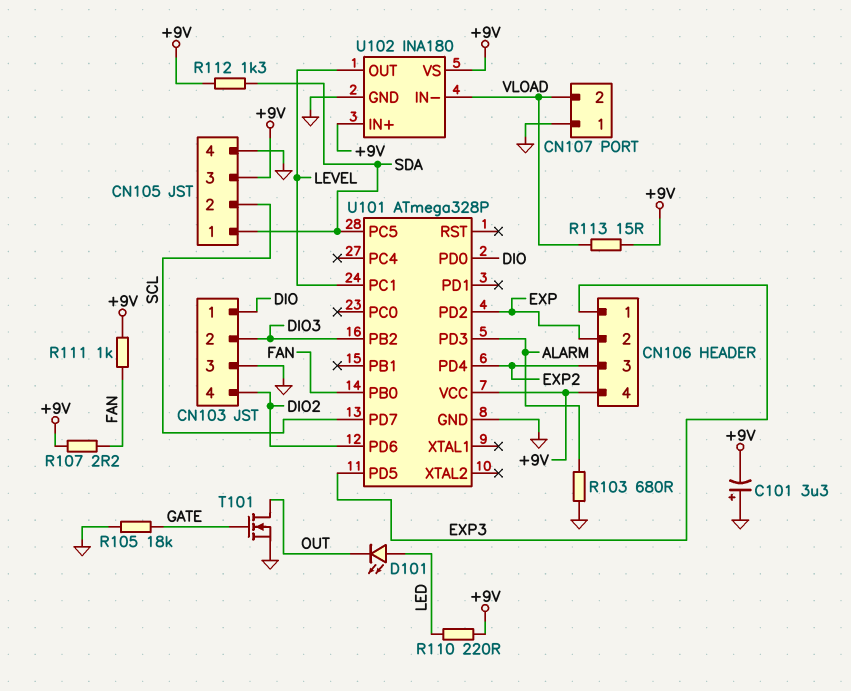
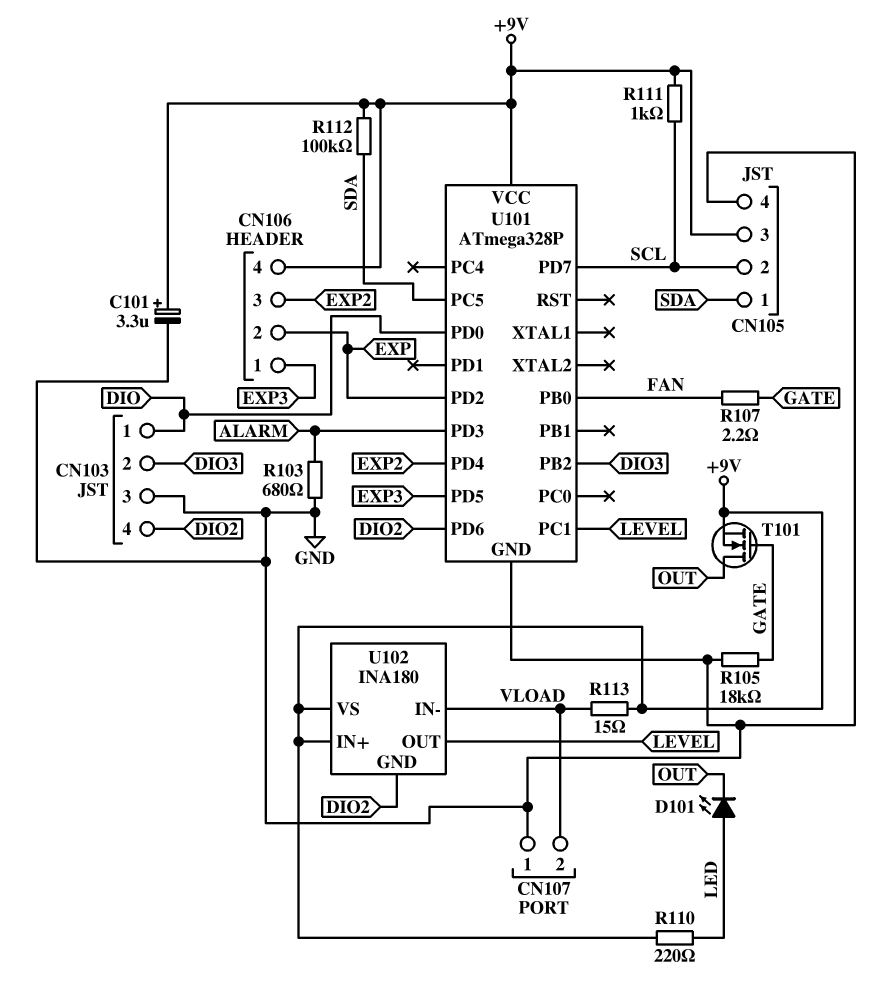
C101: 3.3uF (plus GND, minus +9V) -> 3.3uF (plus +9V, minus GND)
R107: 2.2 (+9V, FAN) -> 2.2 (FAN, GATE)
R111: 1k (+9V, FAN) -> 1k (+9V, SCL)
R112: 1.3k (+9V, SDA) -> 100k (+9V, SDA)
T101: NMOS (G GATE, D OUT, S GND) -> NMOS (G GATE, D OUT, S +9V)
U102 pin GND: GND -> DIO2

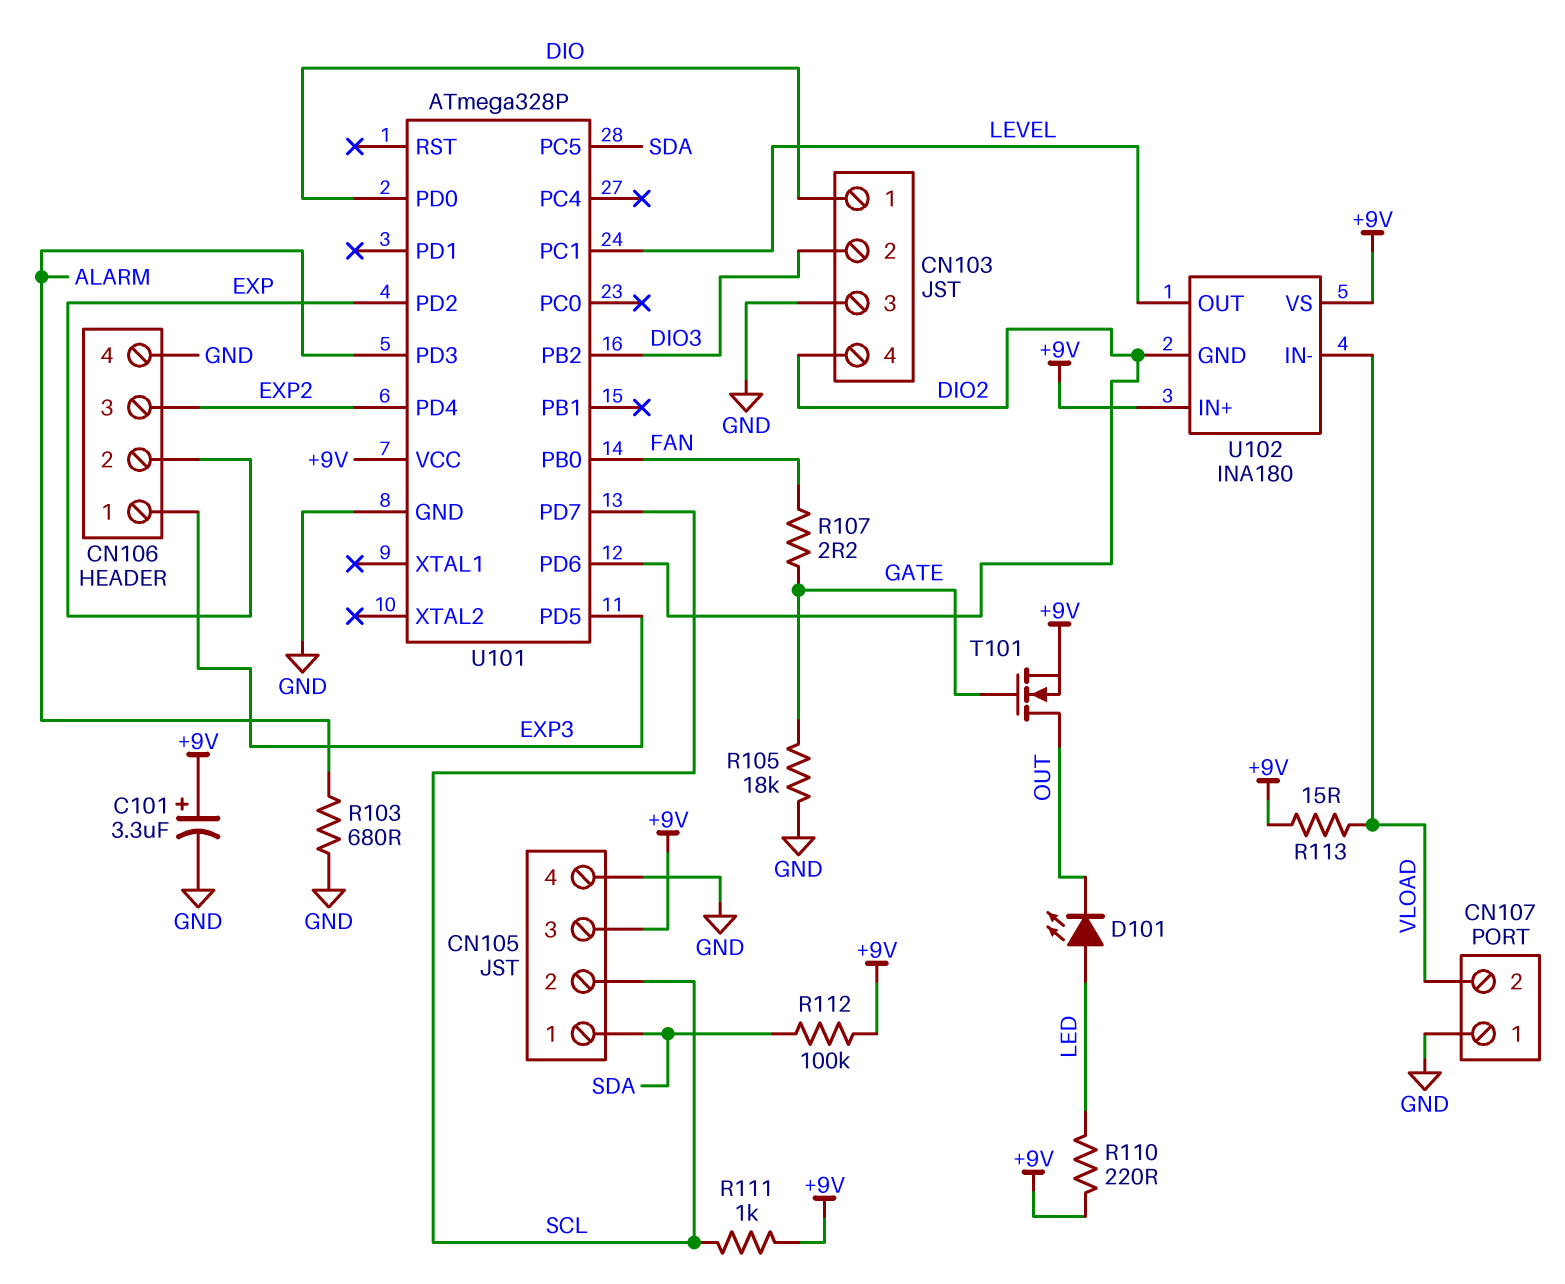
CN106 pin 4: +9V -> GND

